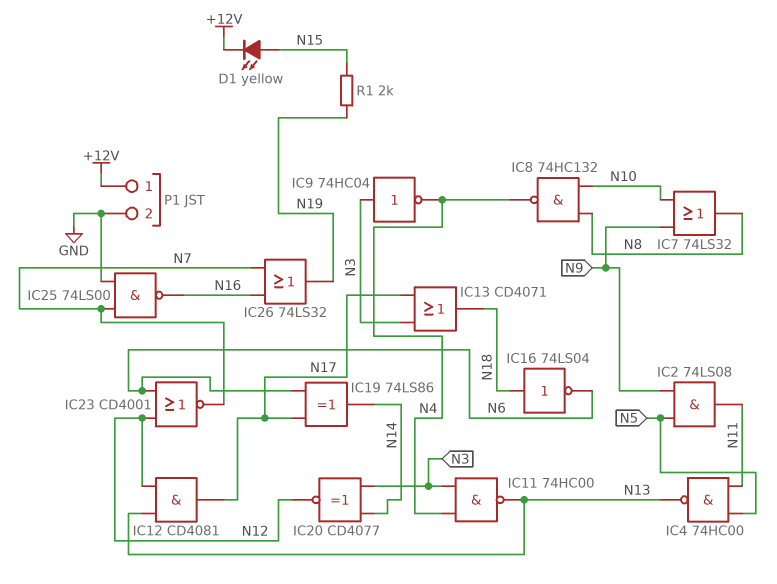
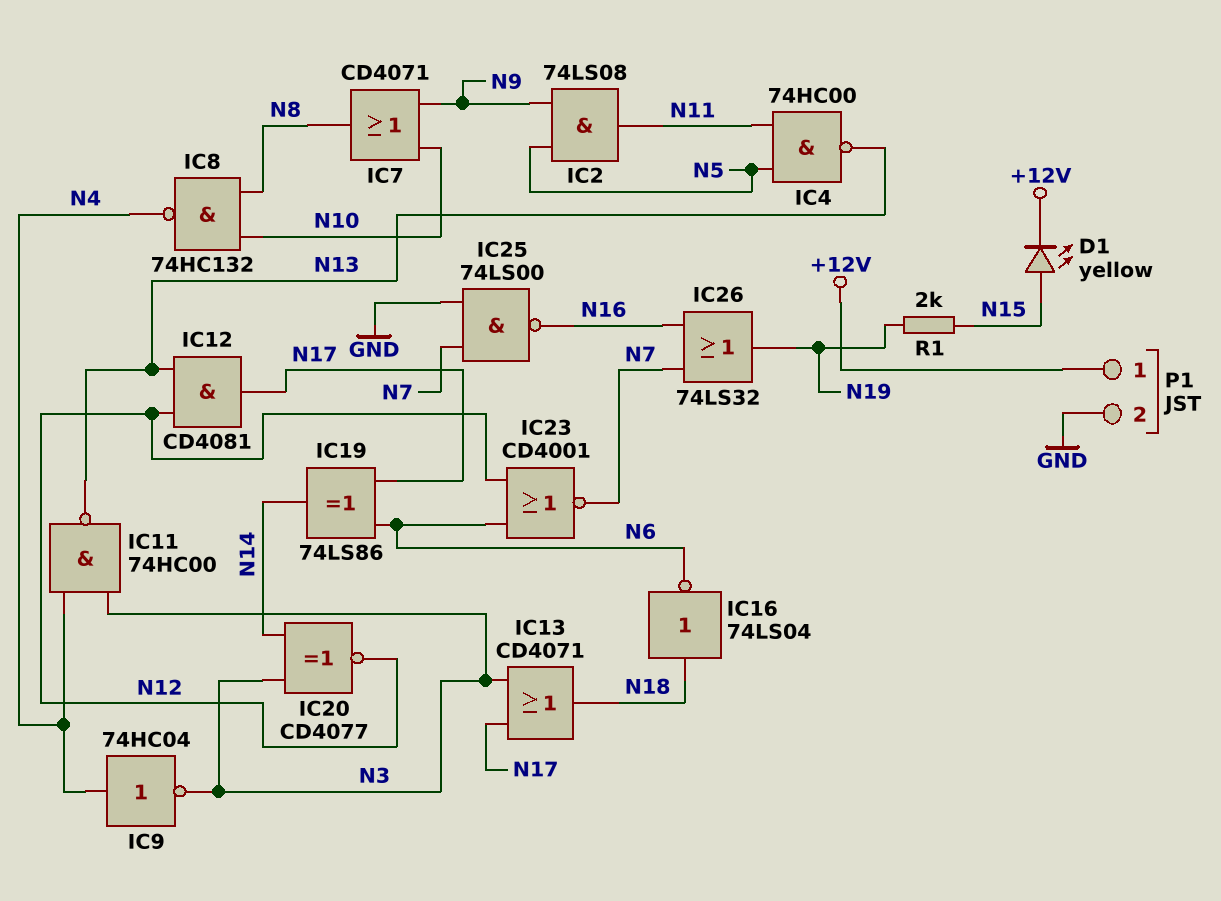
IC7: OR 74LS32 (in N9, in N10, out N8) -> OR CD4071 (in N9, in N10, out N8)
IC9: NOT 74HC04 (in N3, out N4) -> NOT 74HC04 (in N4, out N3)

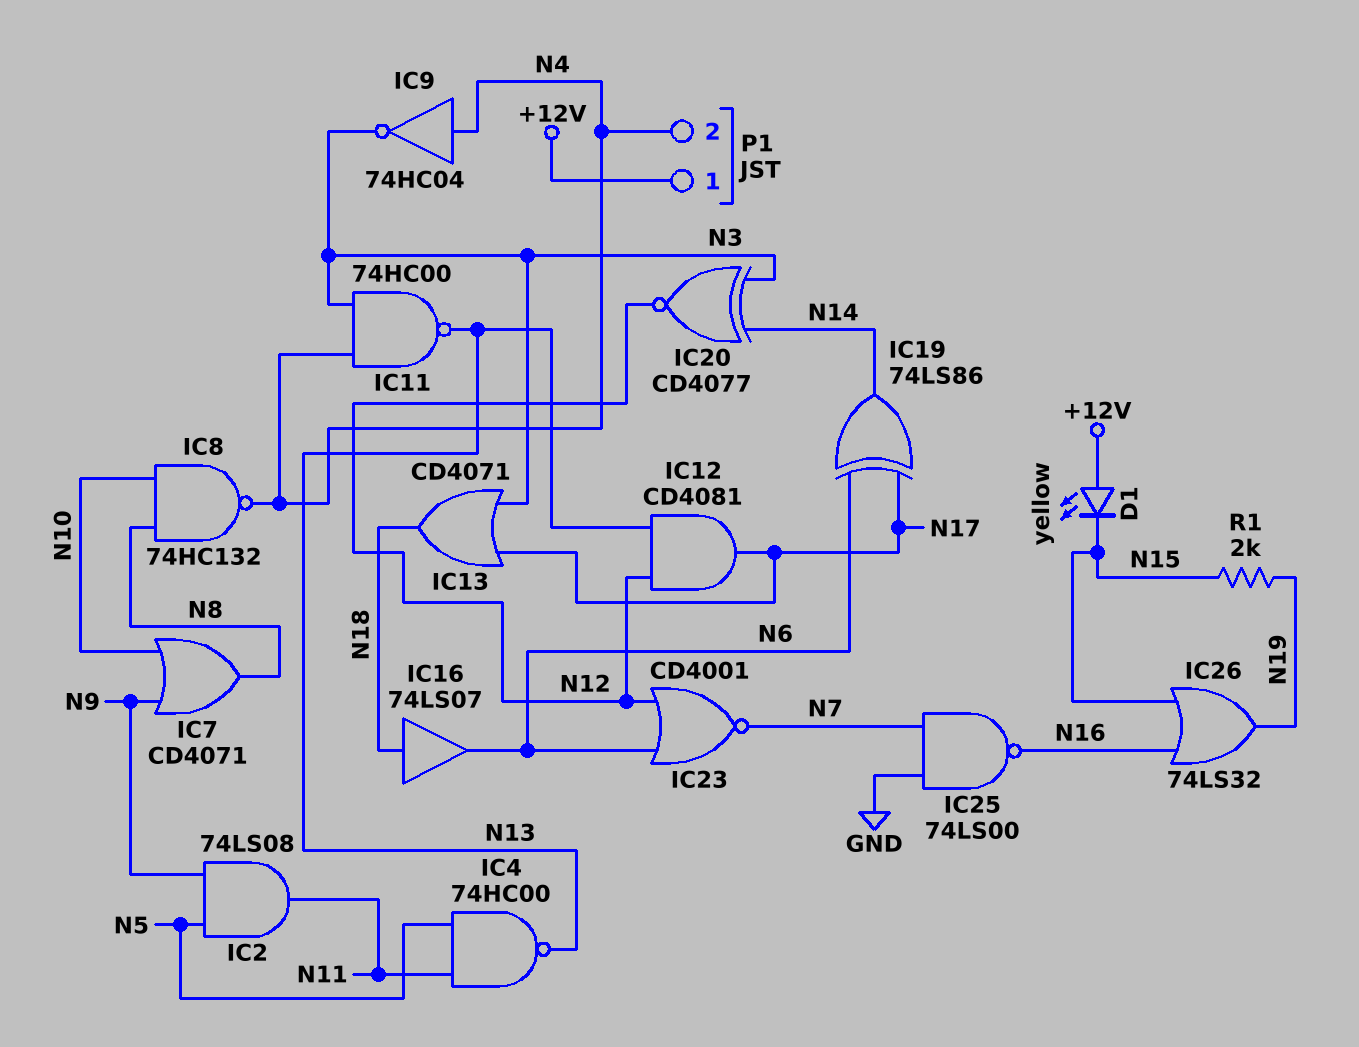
D1: LED yellow (A N15, K +12V) -> LED yellow (A +12V, K N15)
IC16: NOT 74LS04 (in N18, out N6) -> buffer 74LS07 (in N18, out N6)
IC26: OR 74LS32 (in N7, in N16, out N19) -> OR 74LS32 (in N15, in N16, out N19)
P1 pin 2: GND -> N4

